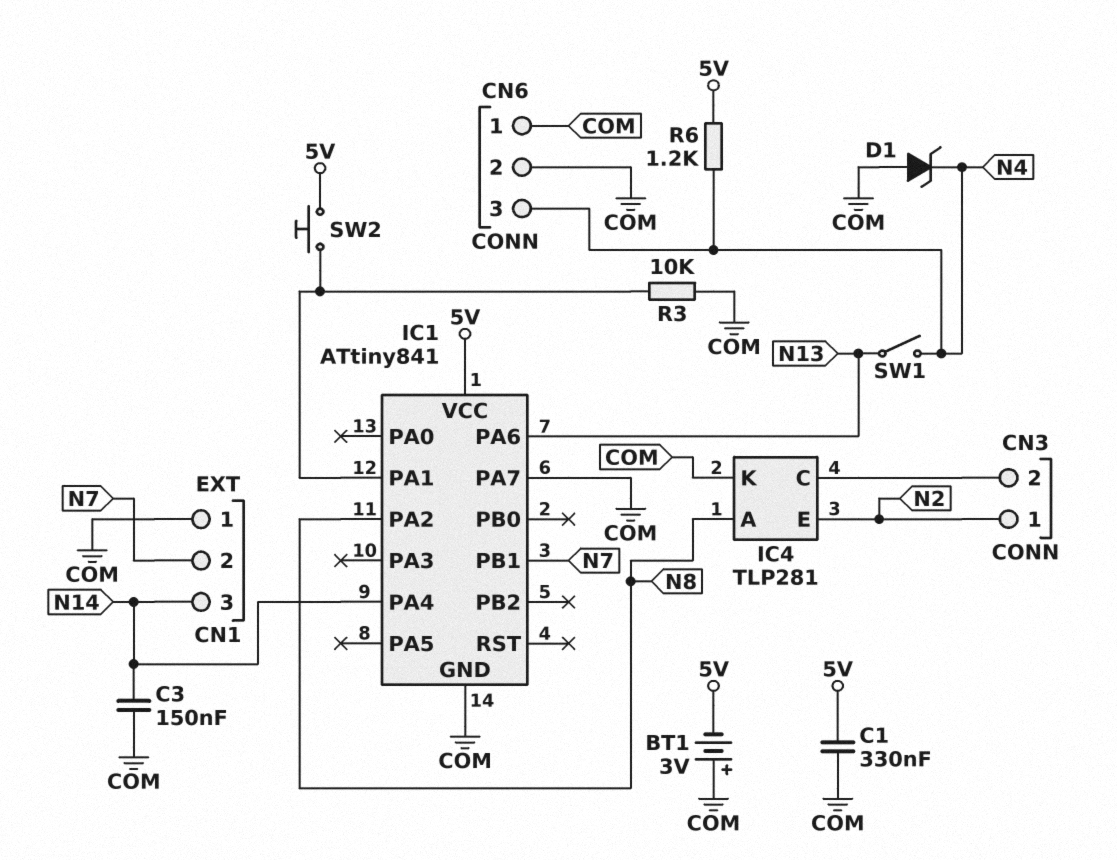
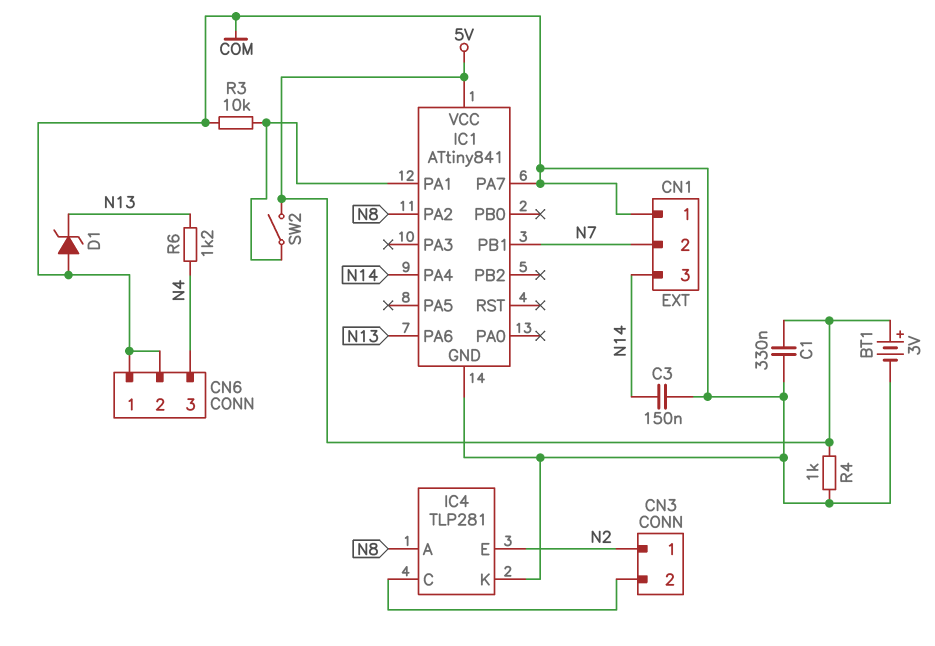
BT1: 3V (plus COM, minus 5V) -> 3V (plus 5V, minus COM)
D1: zener (A COM, K N4) -> zener (A COM, K N13)
R4: none -> 1k (5V, COM)
R6: 1.2k (5V, N4) -> 1.2k (N4, N13)
SW1: switch (N4, N13) -> none
SW2: button (5V, IC1/PA1) -> switch (5V, IC1/PA1)

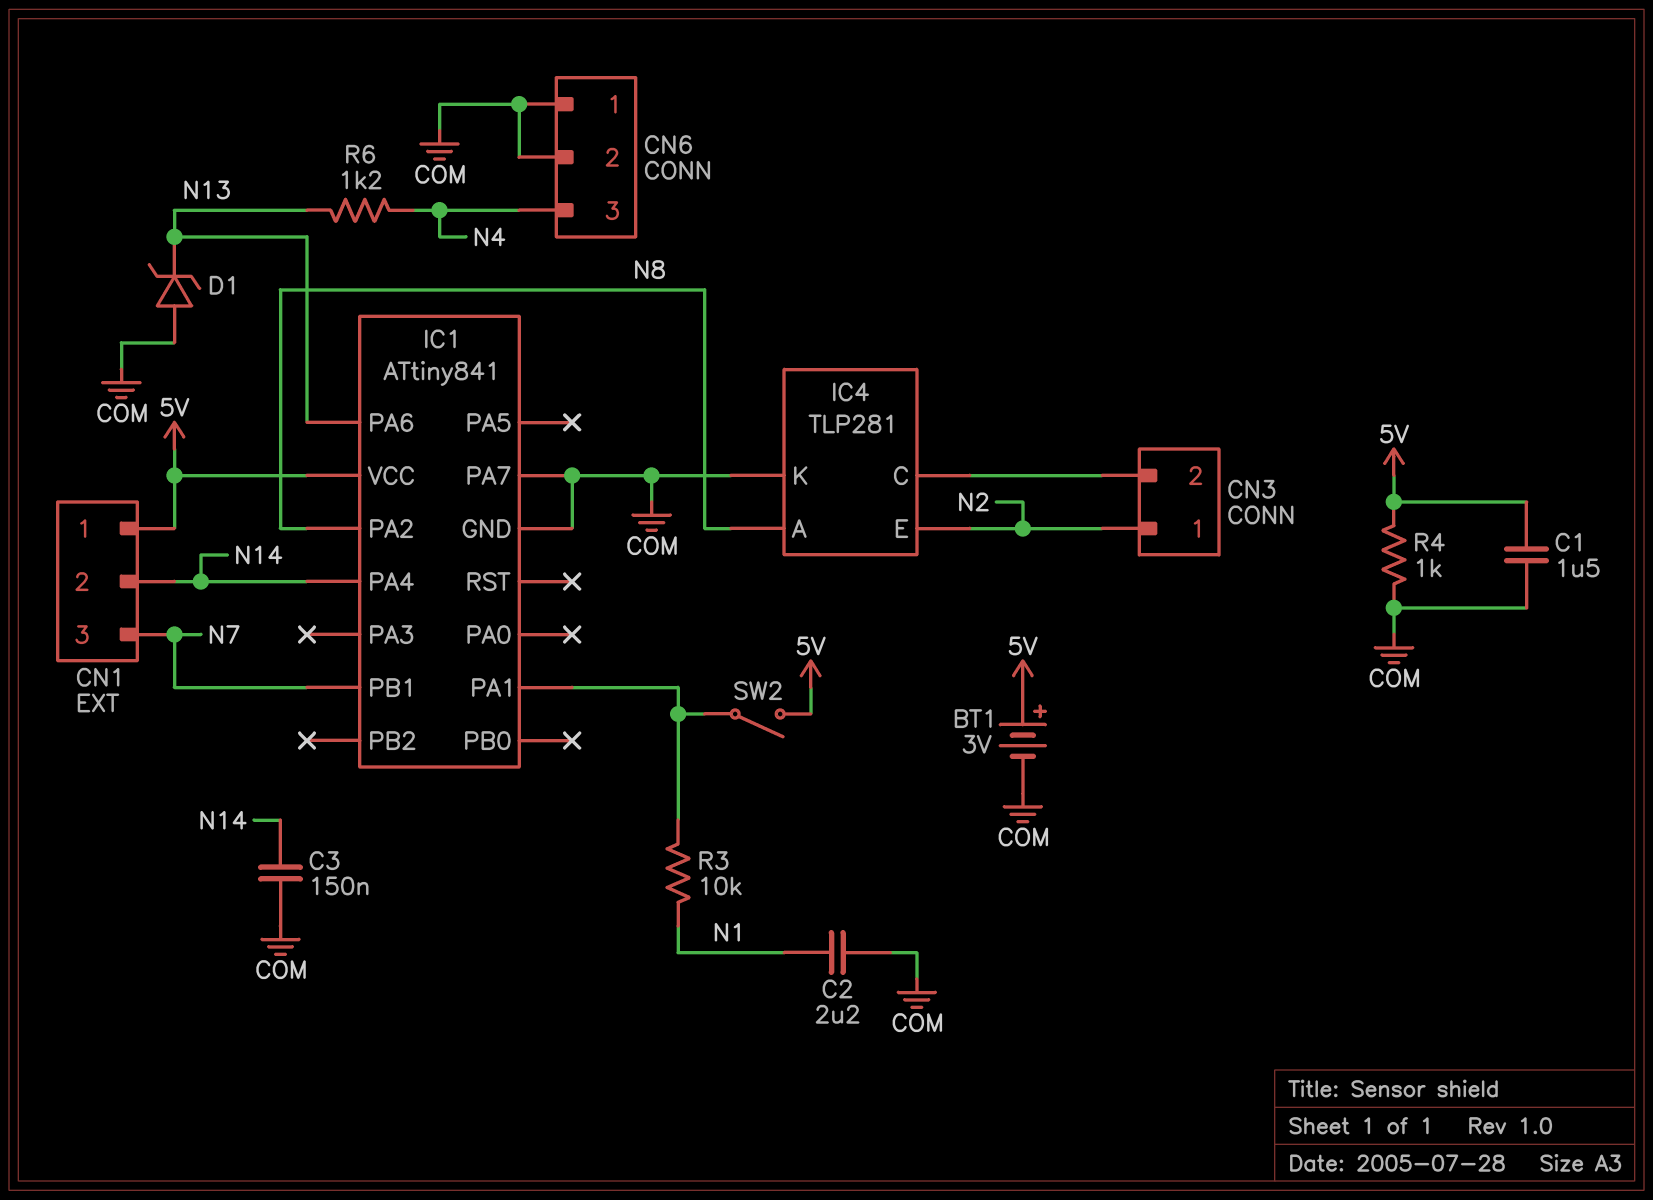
C1: 330nF (5V, COM) -> 1.5uF (5V, COM)
C2: none -> 2.2uF (COM, N1)
CN1 pin 1: COM -> 5V
CN1 pin 2: N7 -> N14
CN1 pin 3: N14 -> N7
R3: 10k (COM, IC1/PA1) -> 10k (IC1/PA1, N1)

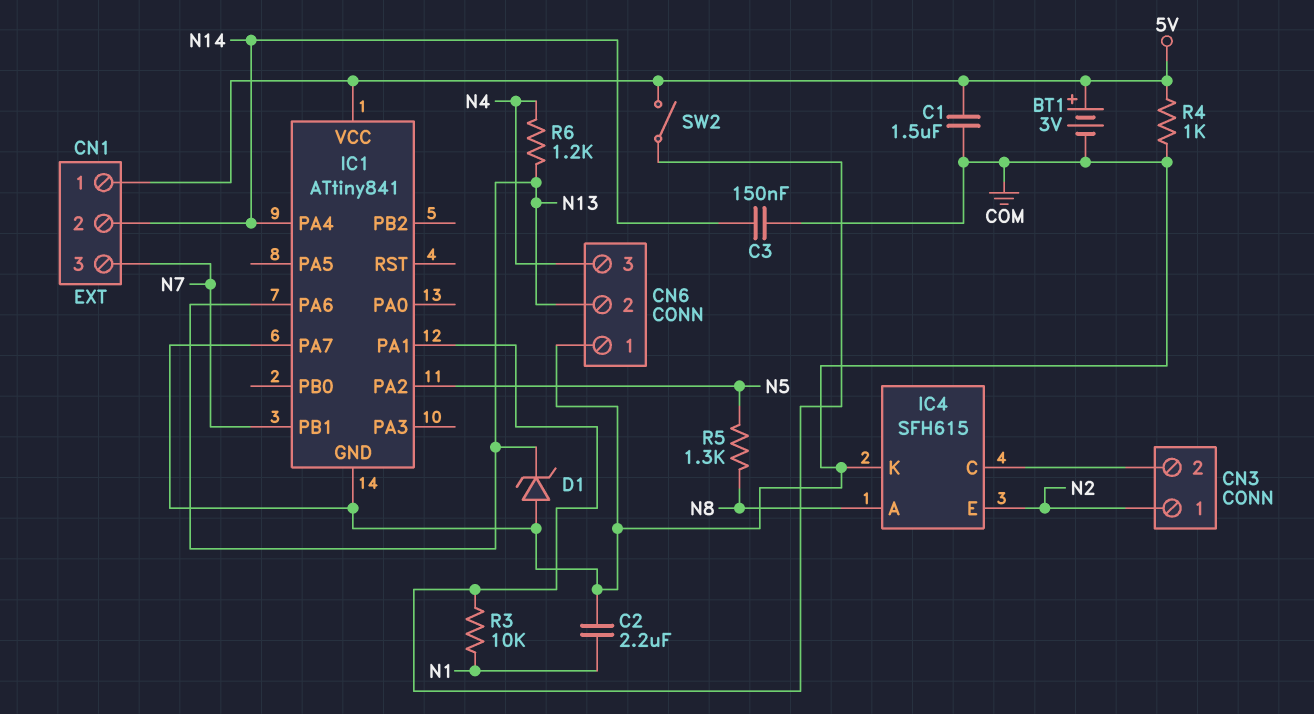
CN6 pin 2: COM -> N13
IC1 pin PA2: N8 -> N5
IC4: TLP281 -> SFH615
R5: none -> 1.3k (N5, N8)

